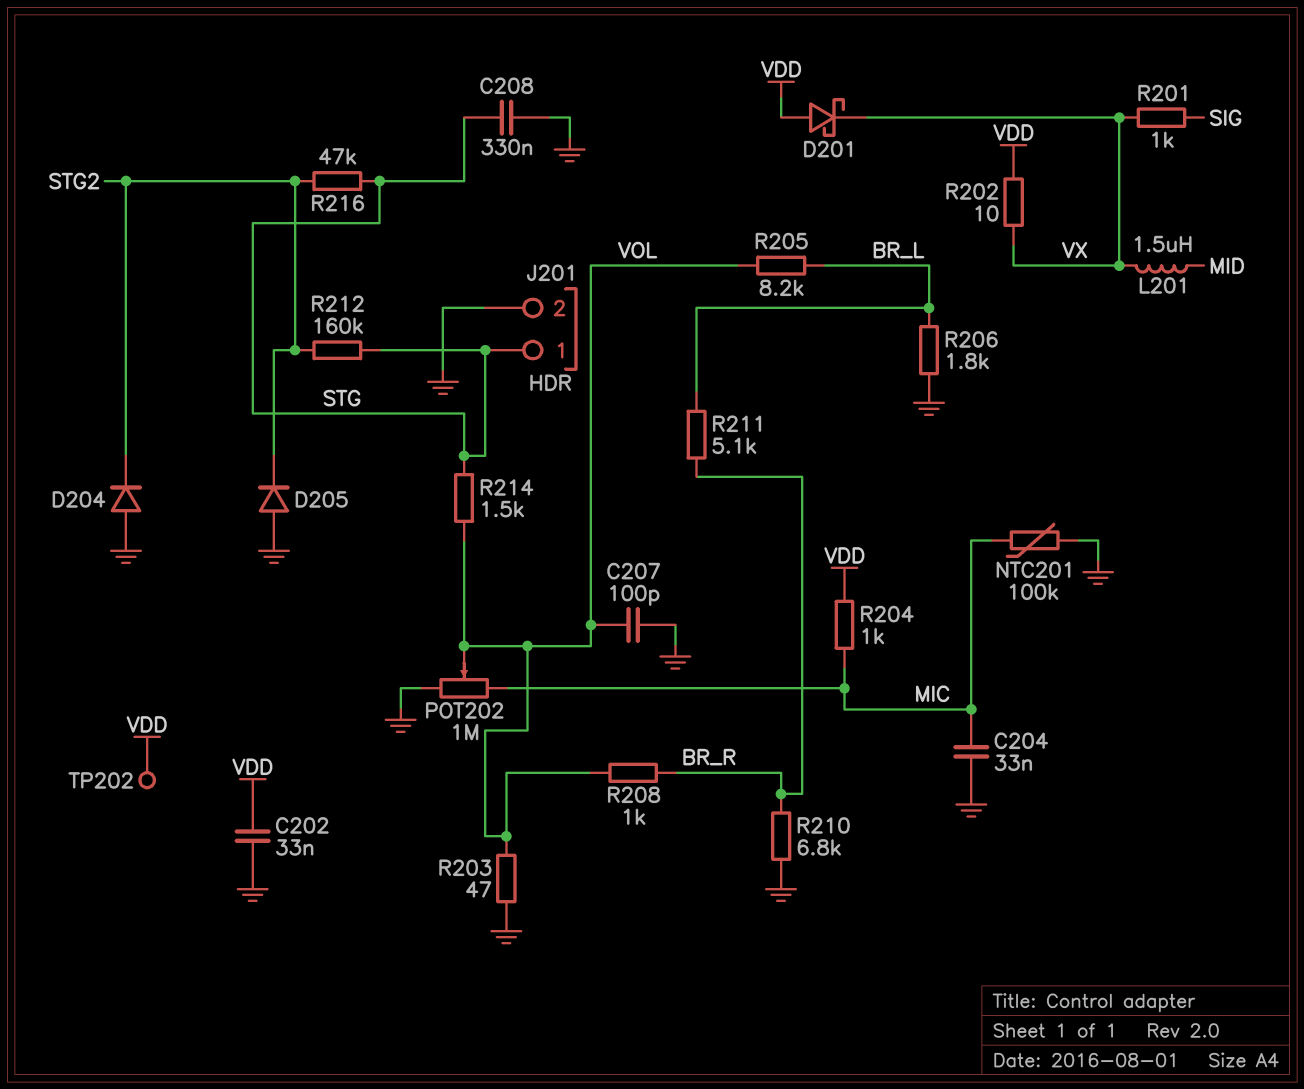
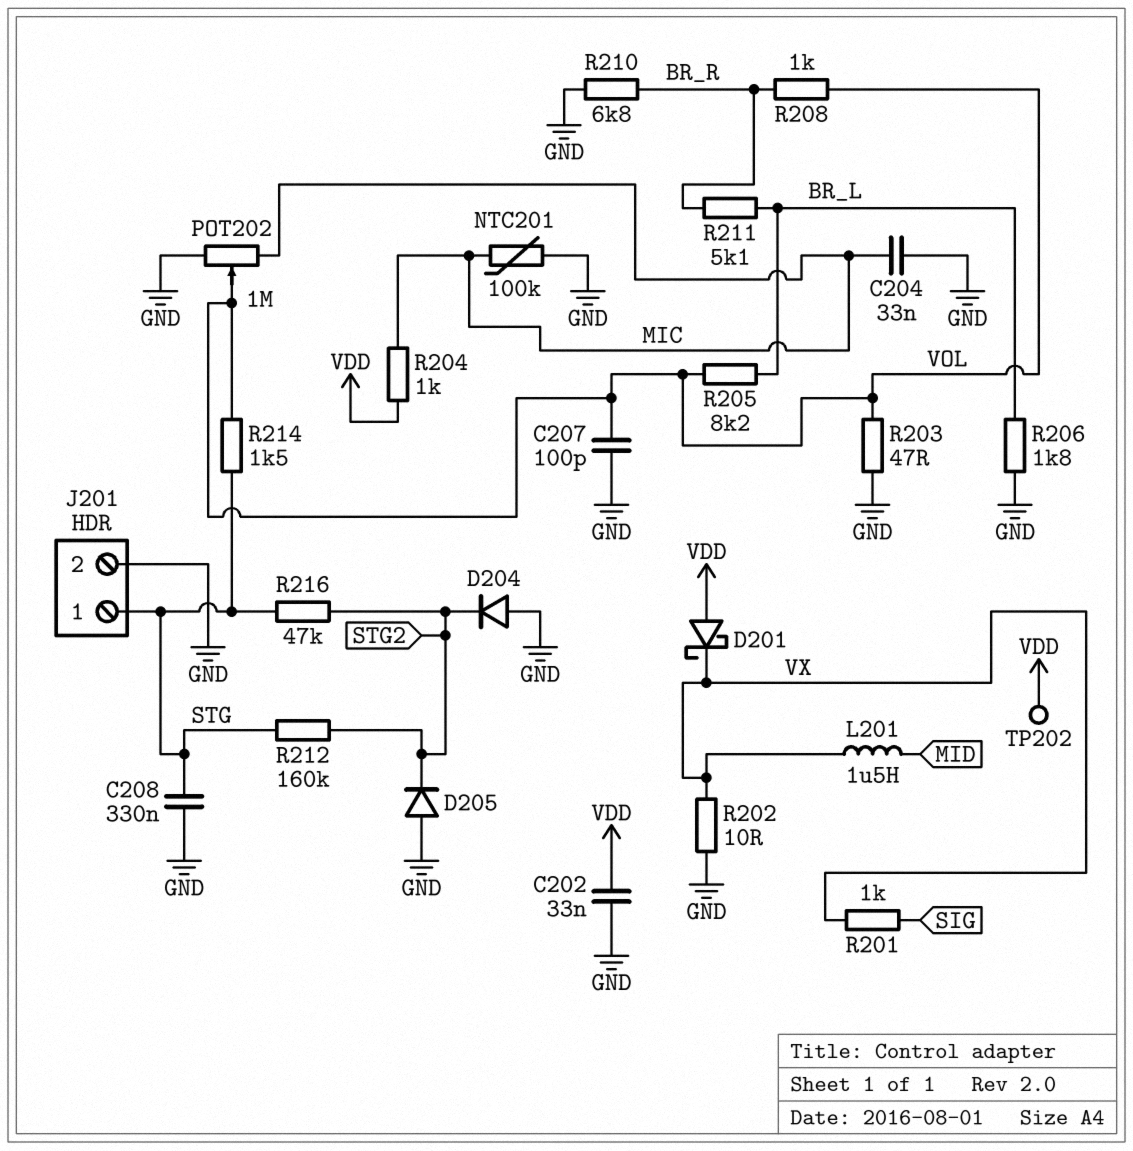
R202: 10 (VDD, VX) -> 10 (GND, VX)

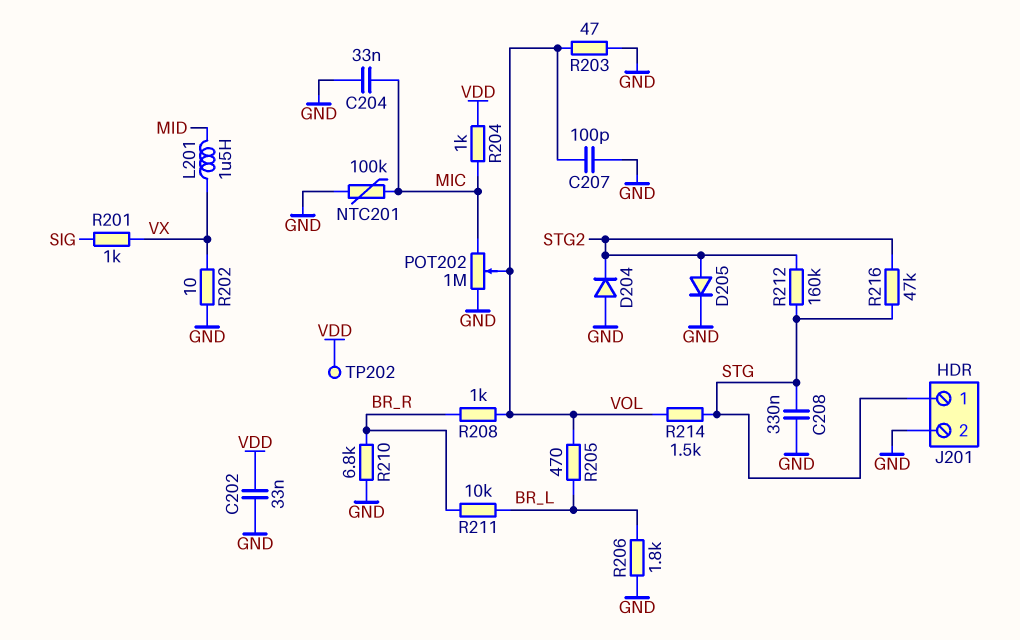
D201: schottky (A VDD, K VX) -> none
D205: diode (A GND, K STG2) -> diode (A STG2, K GND)
R205: 8.2k (BR_L, VOL) -> 470 (BR_L, VOL)
R211: 5.1k (BR_L, BR_R) -> 10k (BR_L, BR_R)

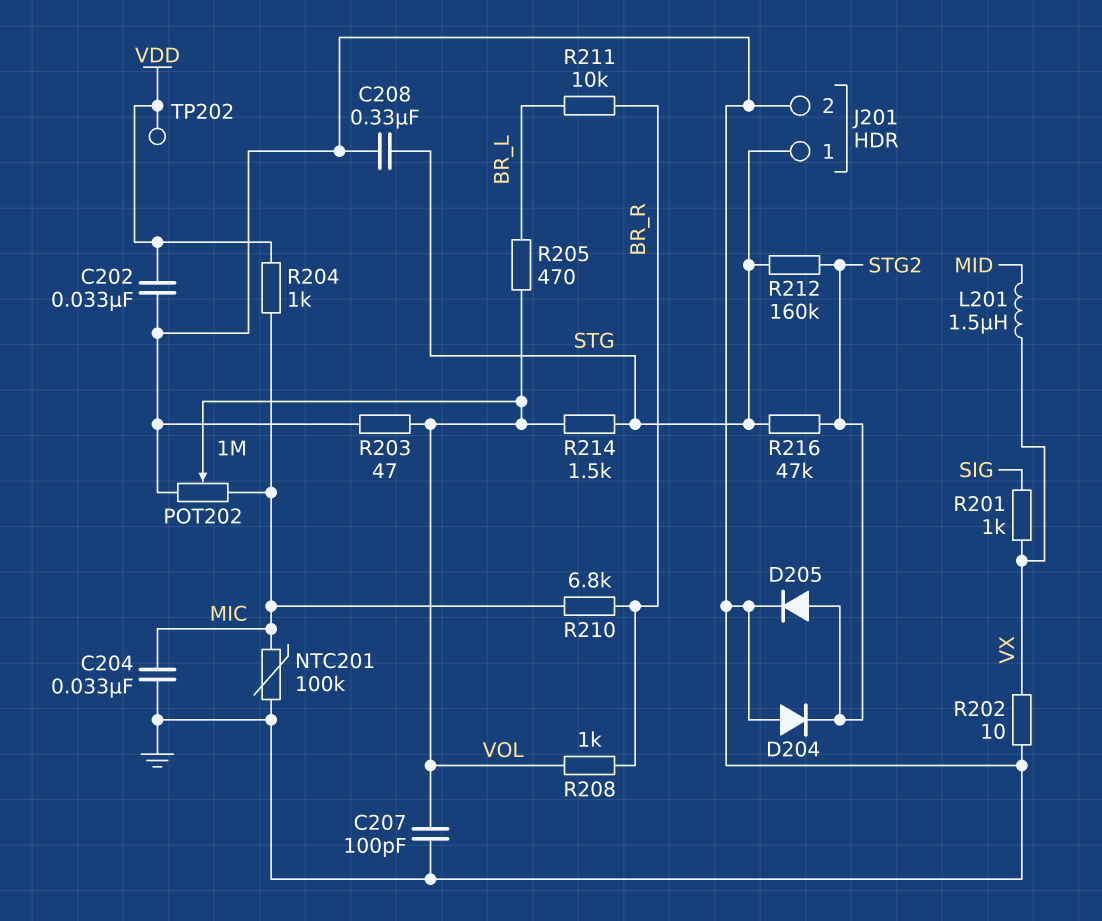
R206: 1.8k (BR_L, GND) -> none
R210: 6.8k (BR_R, GND) -> 6.8k (BR_R, MIC)

